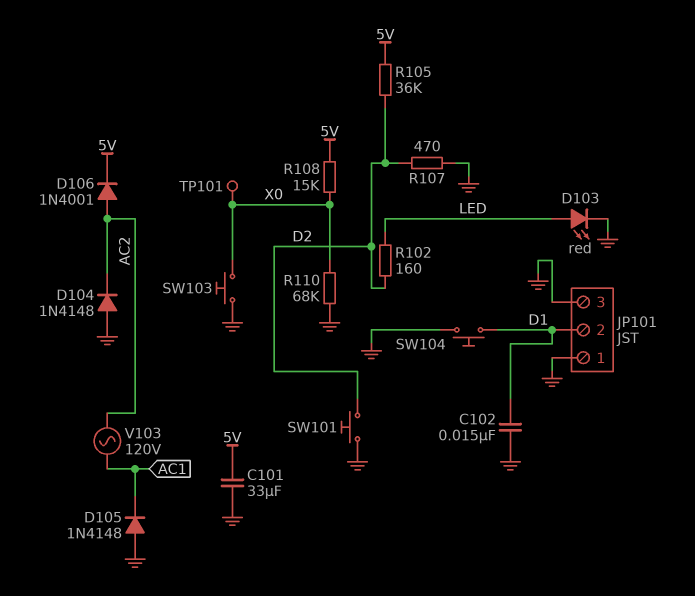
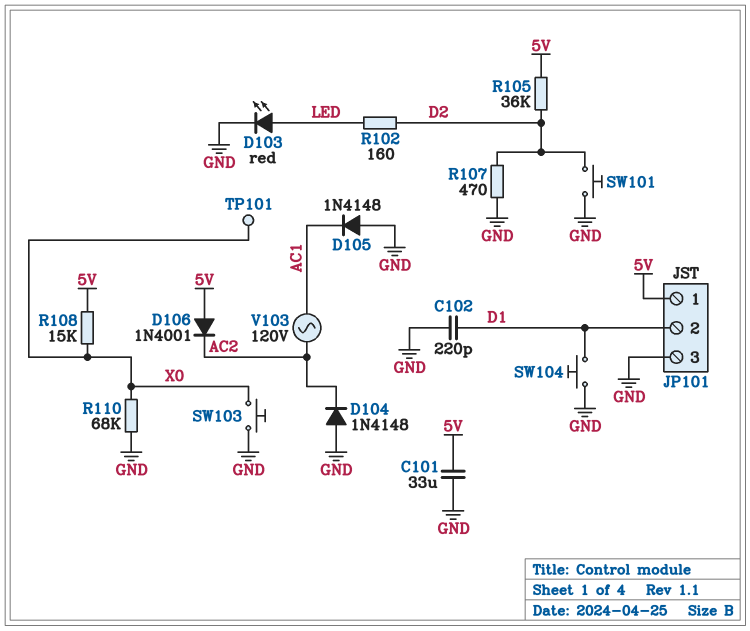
C102: 15nF (D1, GND) -> 220pF (D1, GND)
D106: diode 1N4001 (A AC2, K 5V) -> diode 1N4001 (A 5V, K AC2)
JP101 pin 1: GND -> 5V

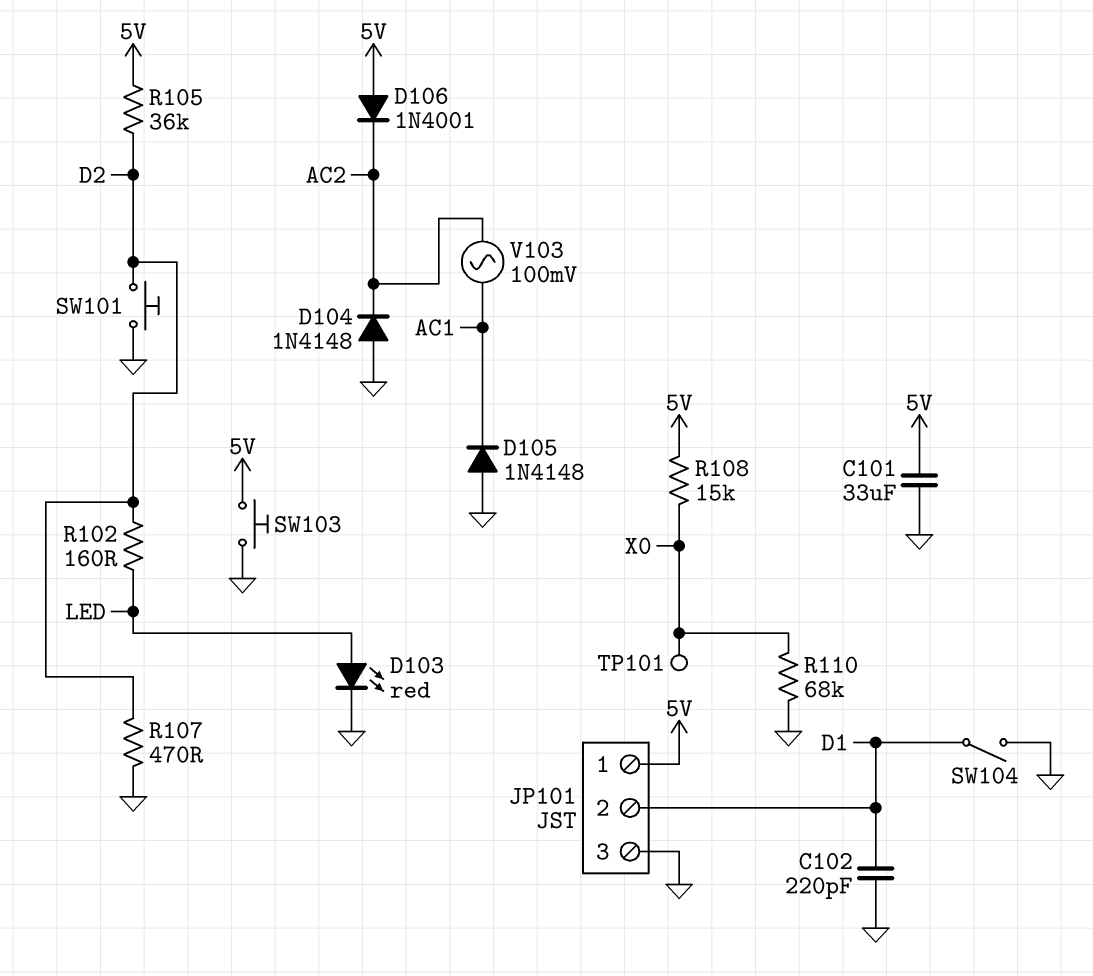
SW103: button (GND, X0) -> button (5V, GND)
SW104: button (D1, GND) -> switch (D1, GND)
V103: AC 120V (AC1, AC2) -> AC 100mV (AC1, AC2)

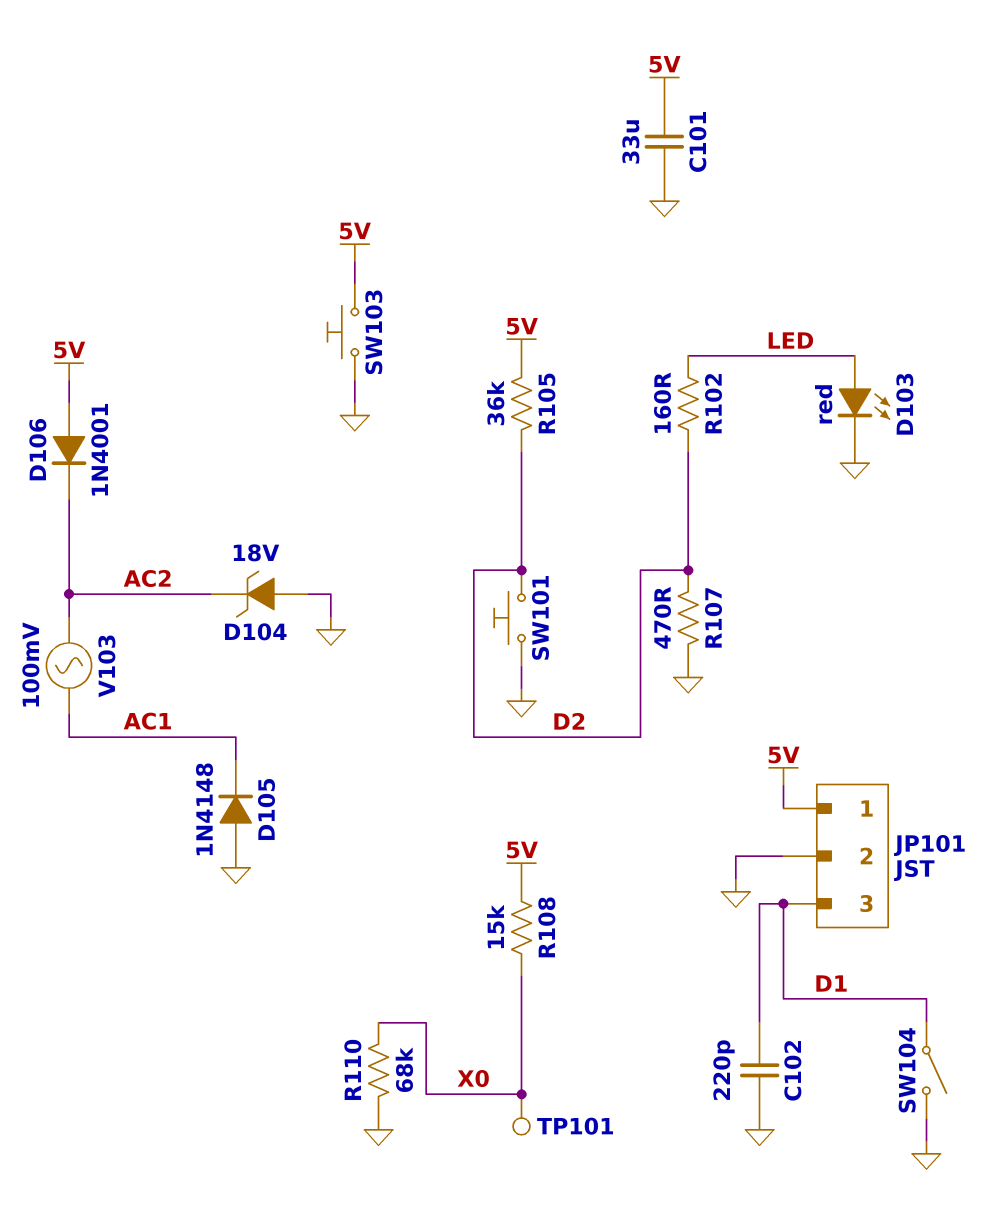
D104: diode 1N4148 (A GND, K AC2) -> zener 18V (A GND, K AC2)
JP101 pin 2: D1 -> GND
JP101 pin 3: GND -> D1

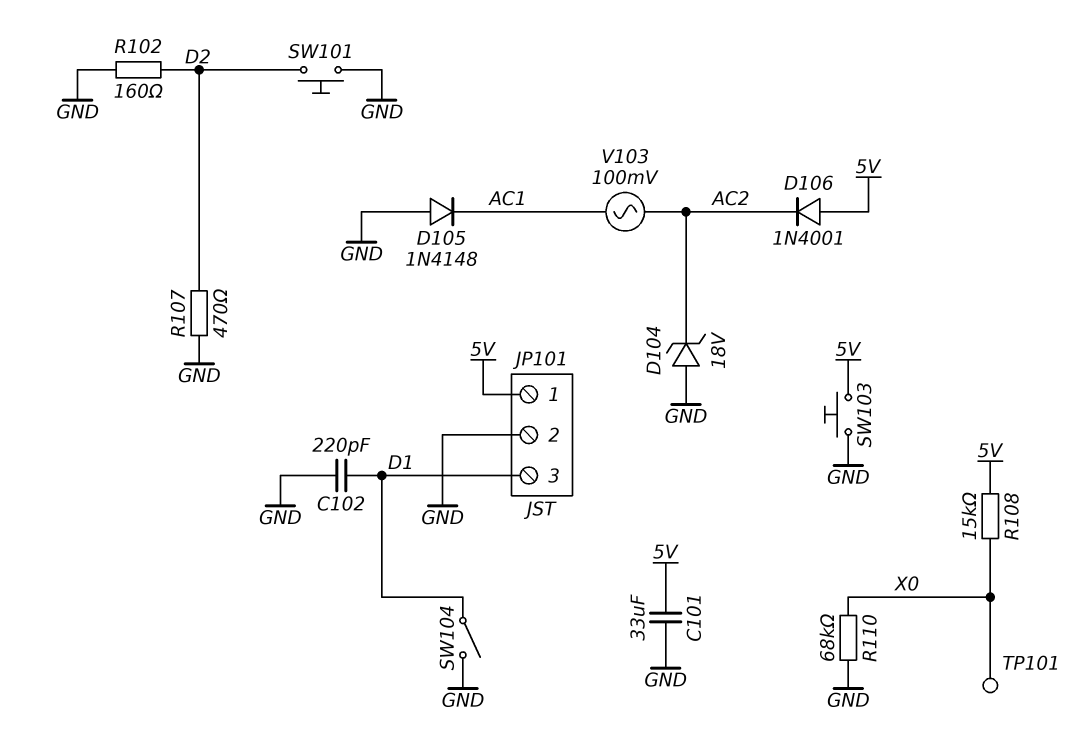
D103: LED red (A LED, K GND) -> none
R102: 160 (D2, LED) -> 160 (D2, GND)
R105: 36k (5V, D2) -> none

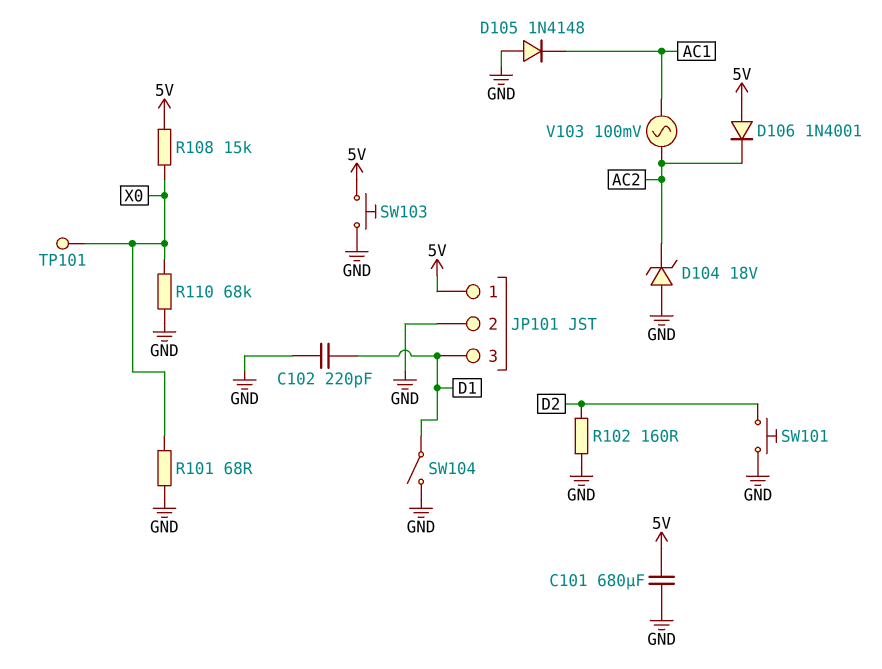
C101: 33uF (5V, GND) -> 680uF (5V, GND)
R101: none -> 68 (GND, X0)
R107: 470 (D2, GND) -> none

